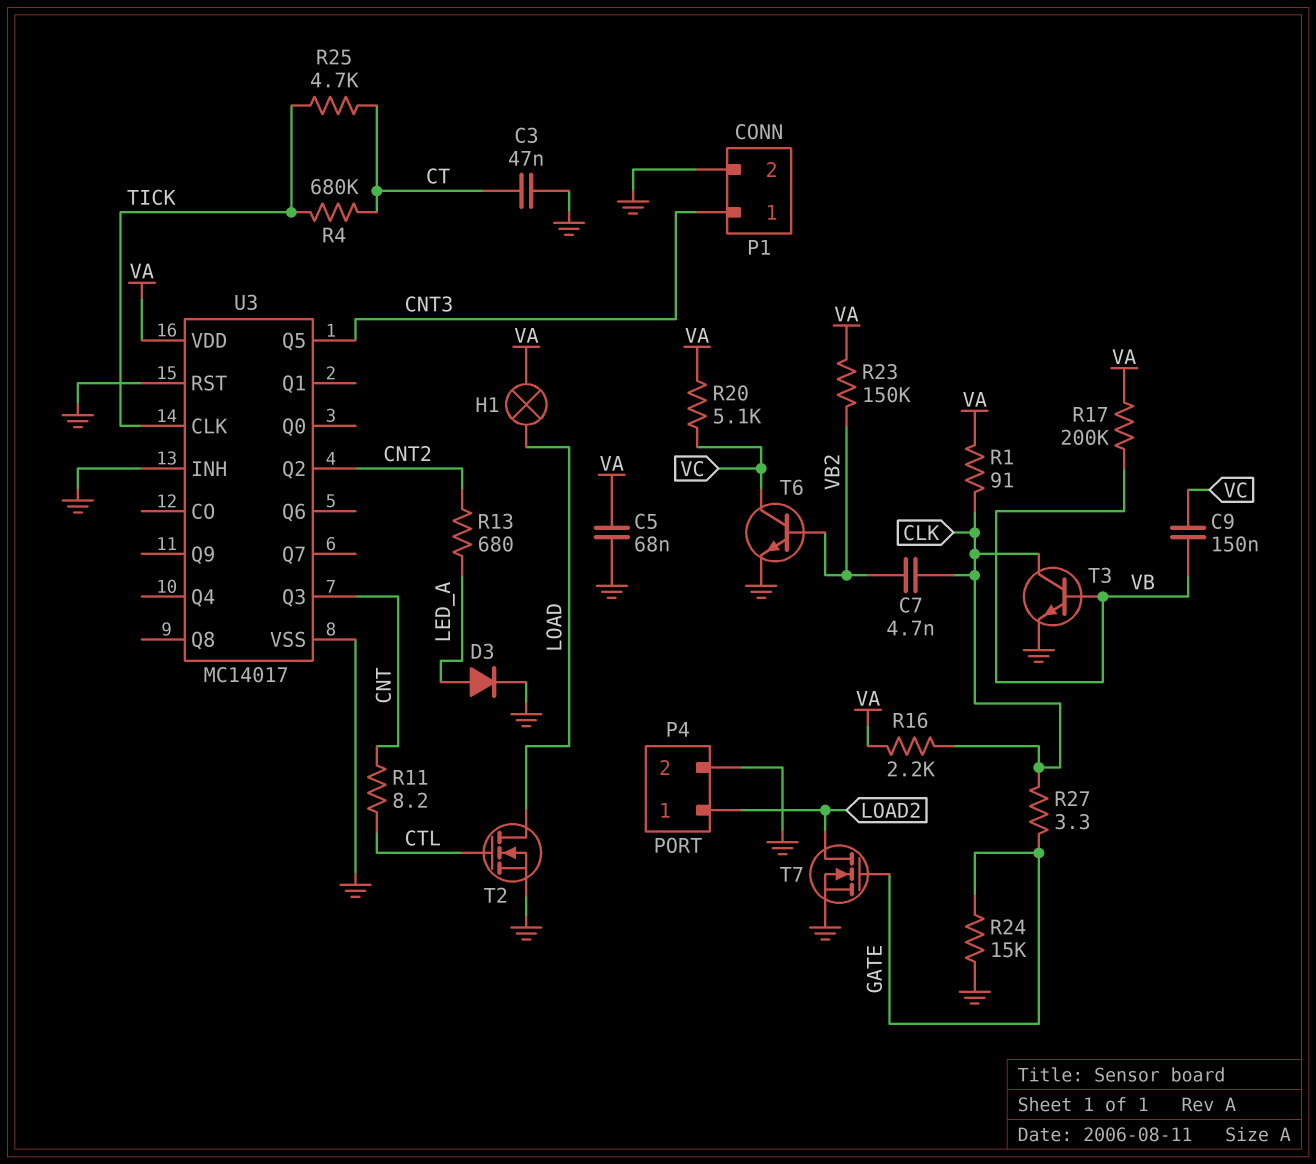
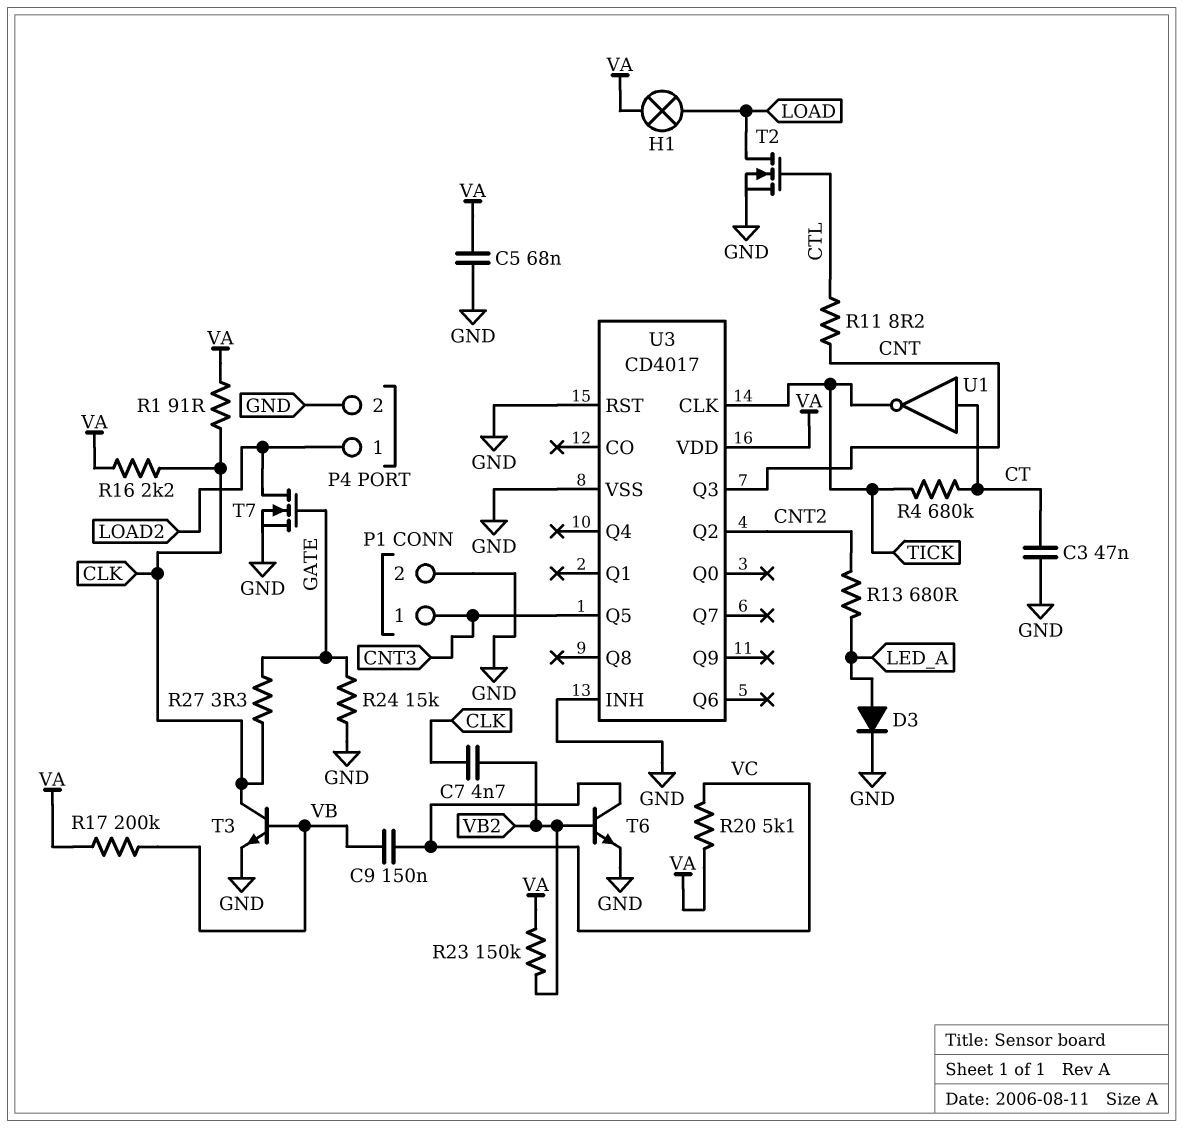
R25: 4.7k (CT, TICK) -> none
U1: none -> NOT (in CT, out TICK)
U3: MC14017 -> CD4017

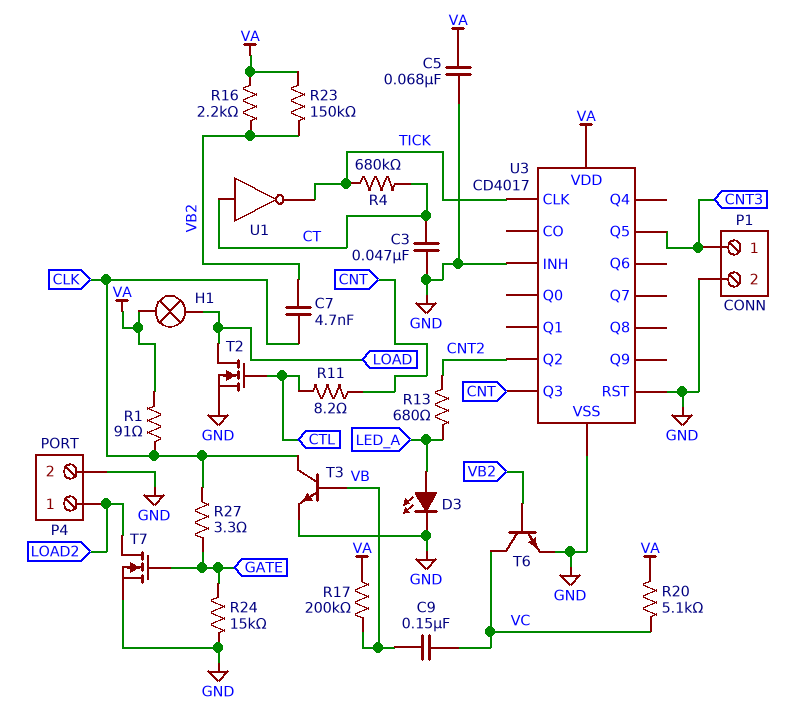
D3: diode (A LED_A, K GND) -> LED (A LED_A, K GND)
R16: 2.2k (CLK, VA) -> 2.2k (VA, VB2)

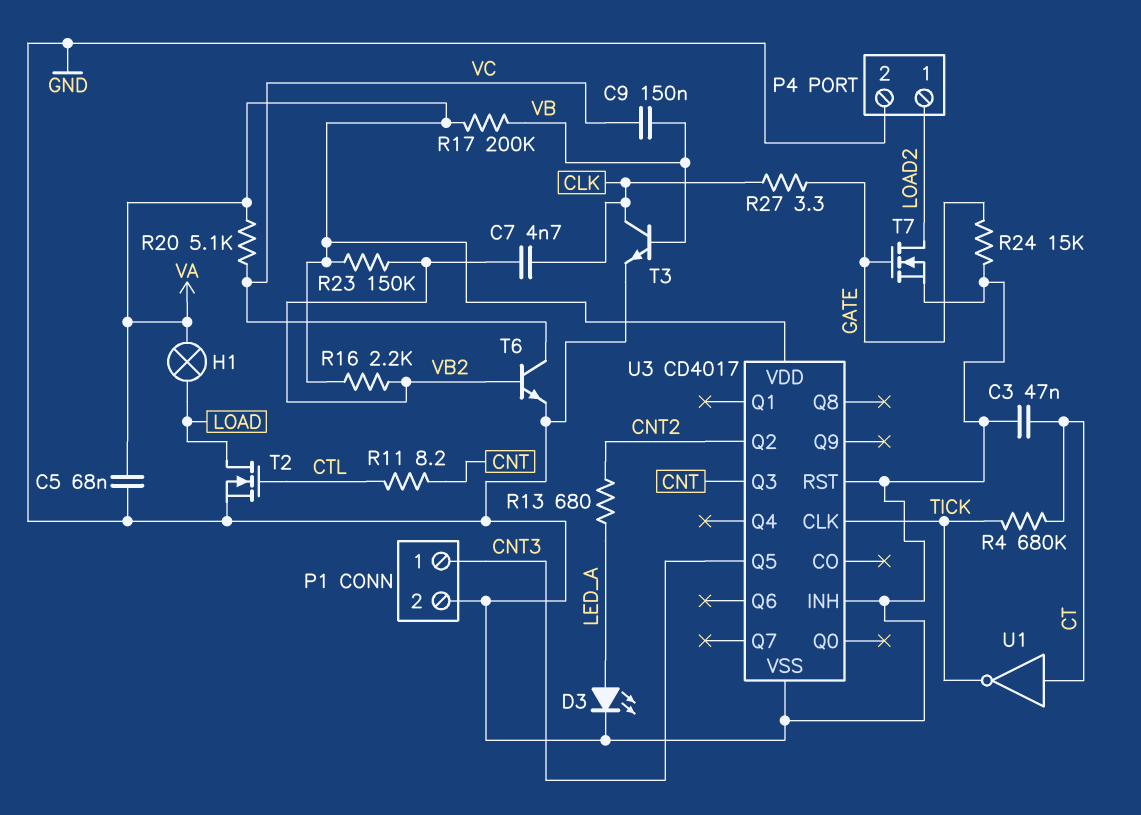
R1: 91 (CLK, VA) -> none

